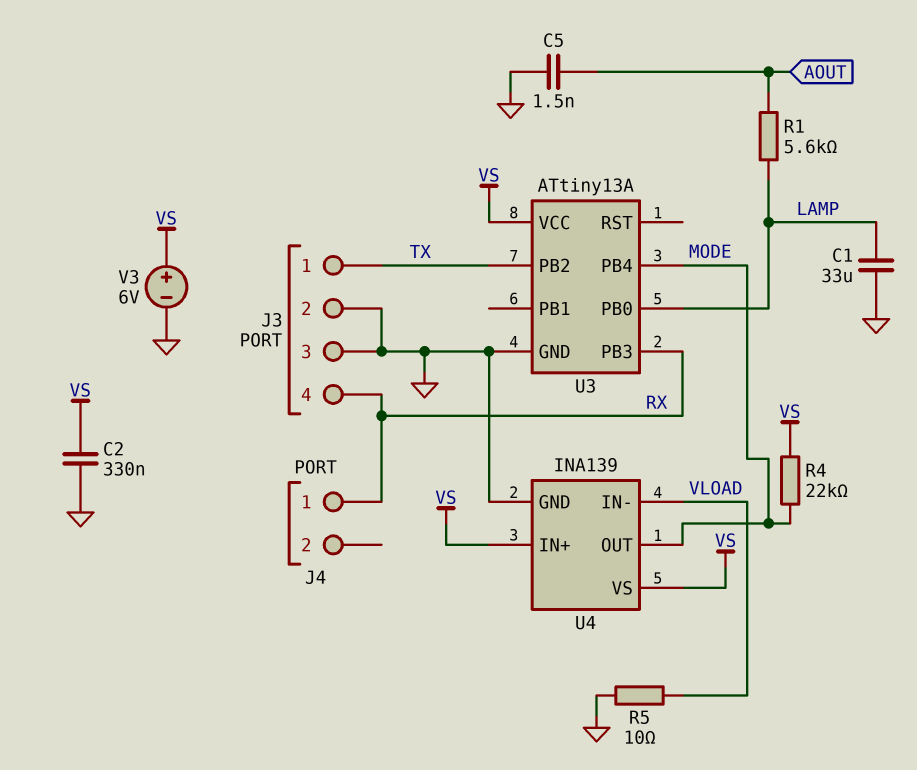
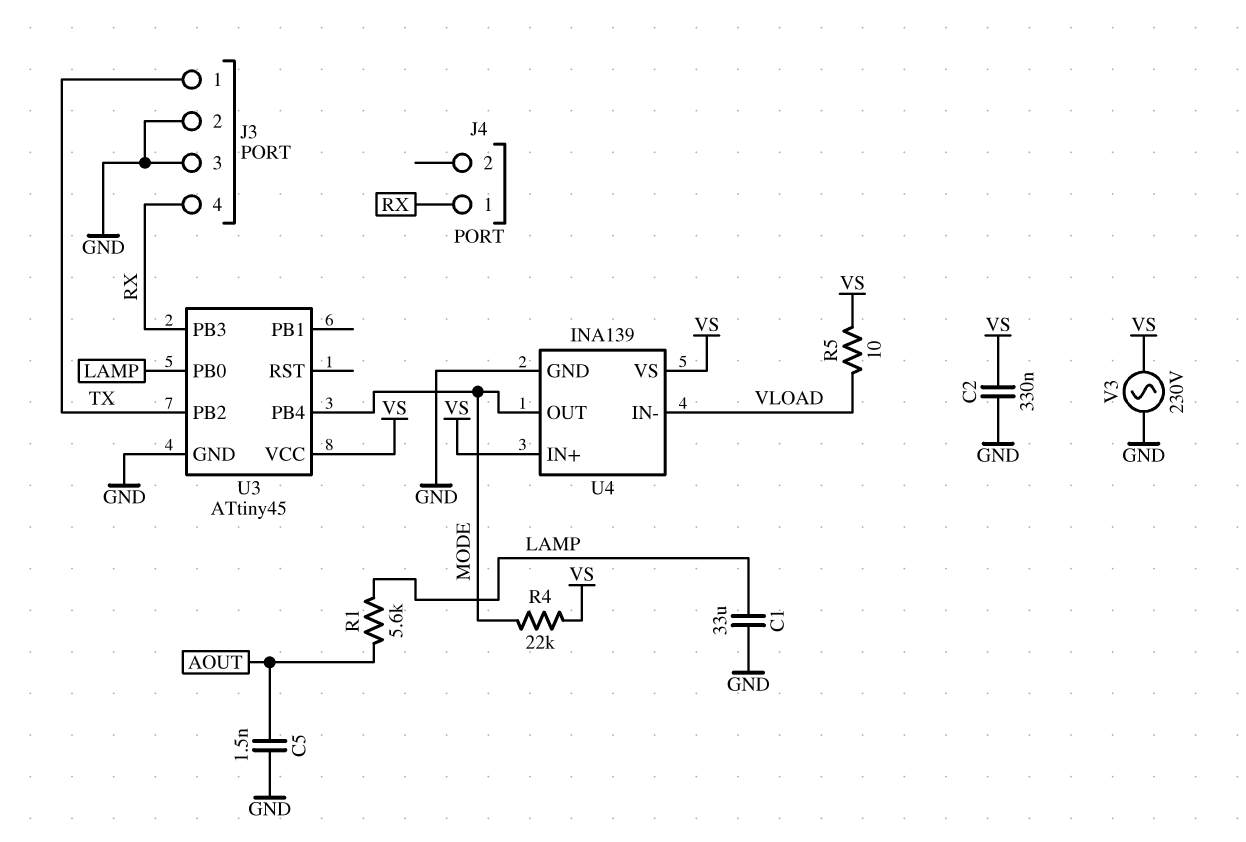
R5: 10 (GND, VLOAD) -> 10 (VLOAD, VS)
U3: ATtiny13A -> ATtiny45
V3: 6V (plus VS, minus GND) -> AC 230V (GND, VS)

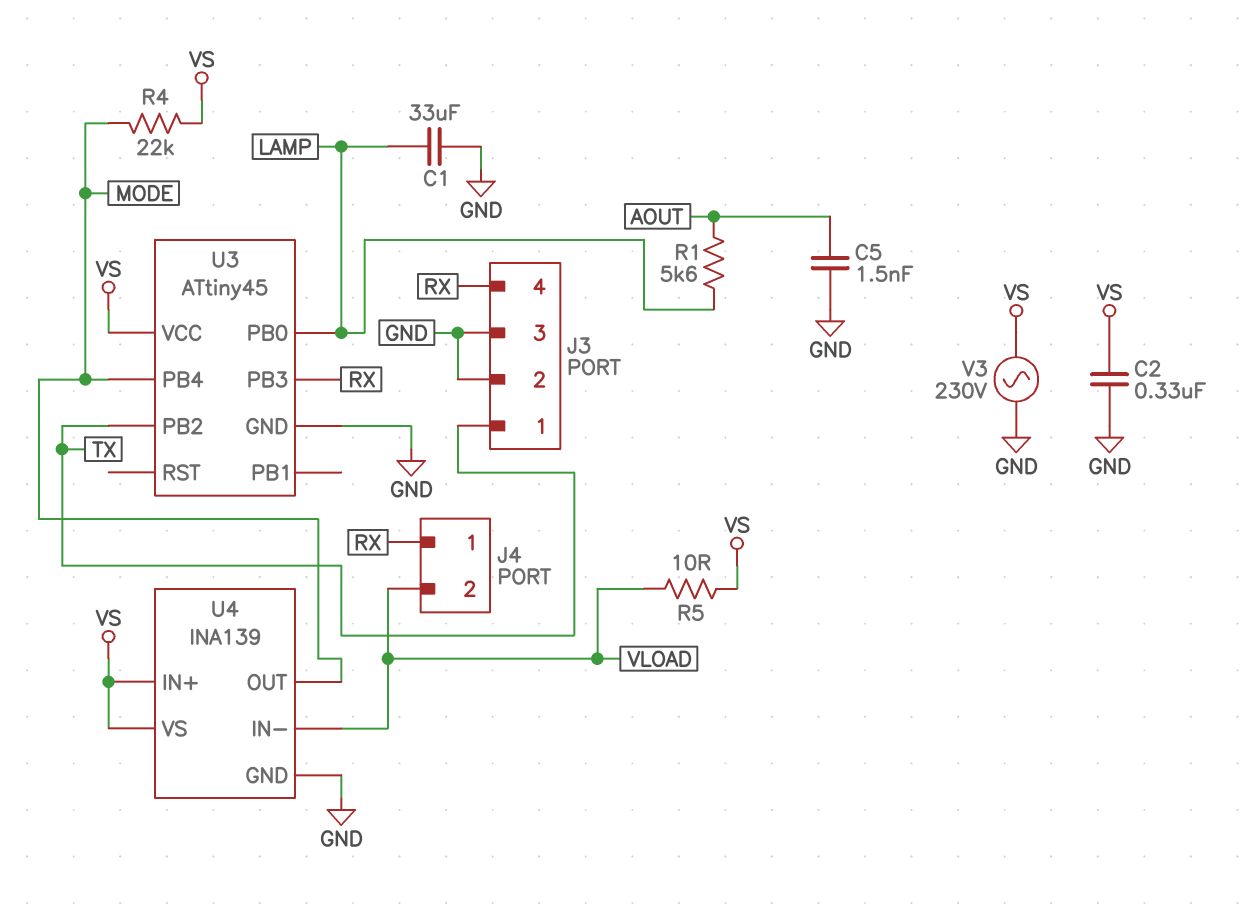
J4 pin 2: none -> VLOAD

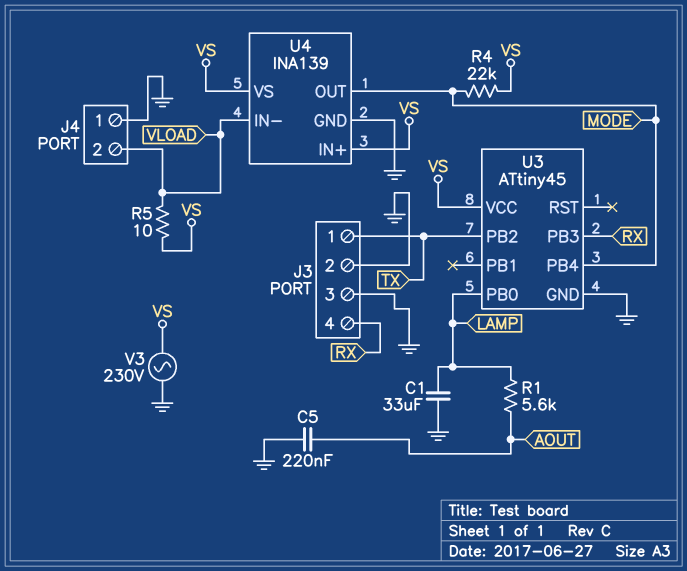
C2: 330nF (GND, VS) -> none
C5: 1.5nF (AOUT, GND) -> 220nF (AOUT, GND)
J4 pin 1: RX -> GND

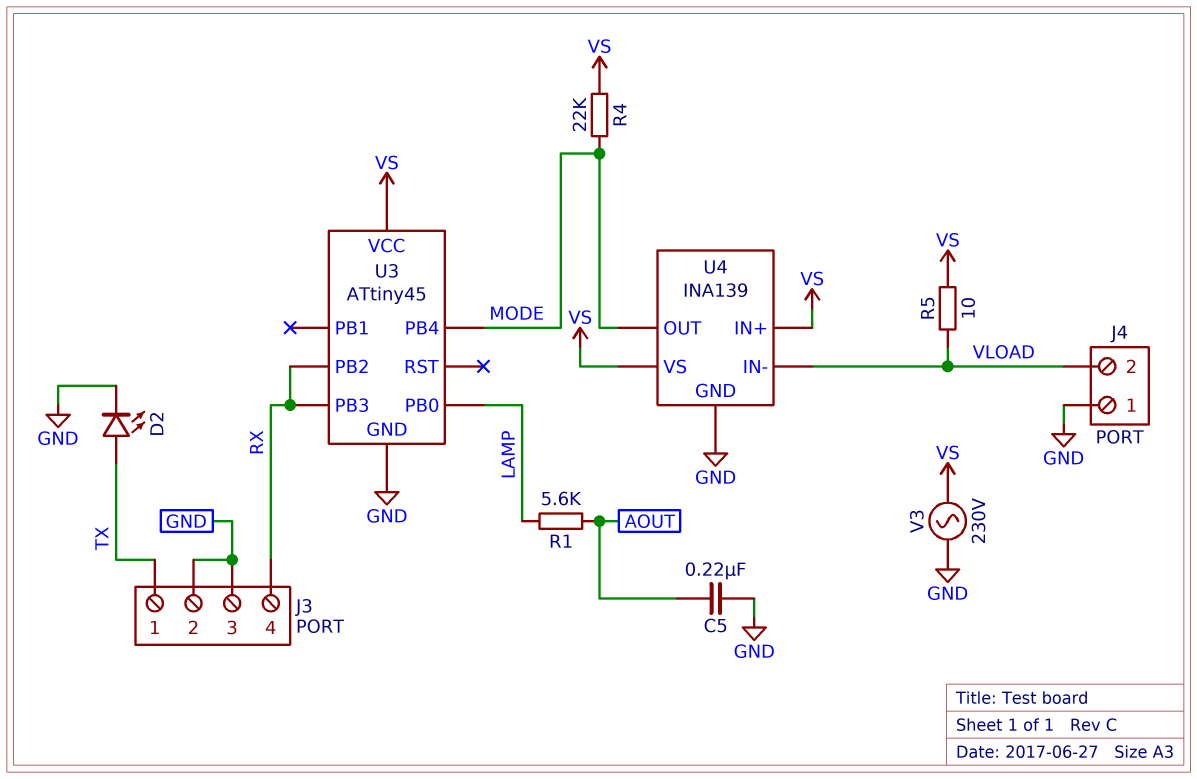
C1: 33uF (GND, LAMP) -> none
D2: none -> LED (A TX, K GND)
U3 pin PB2: TX -> RX

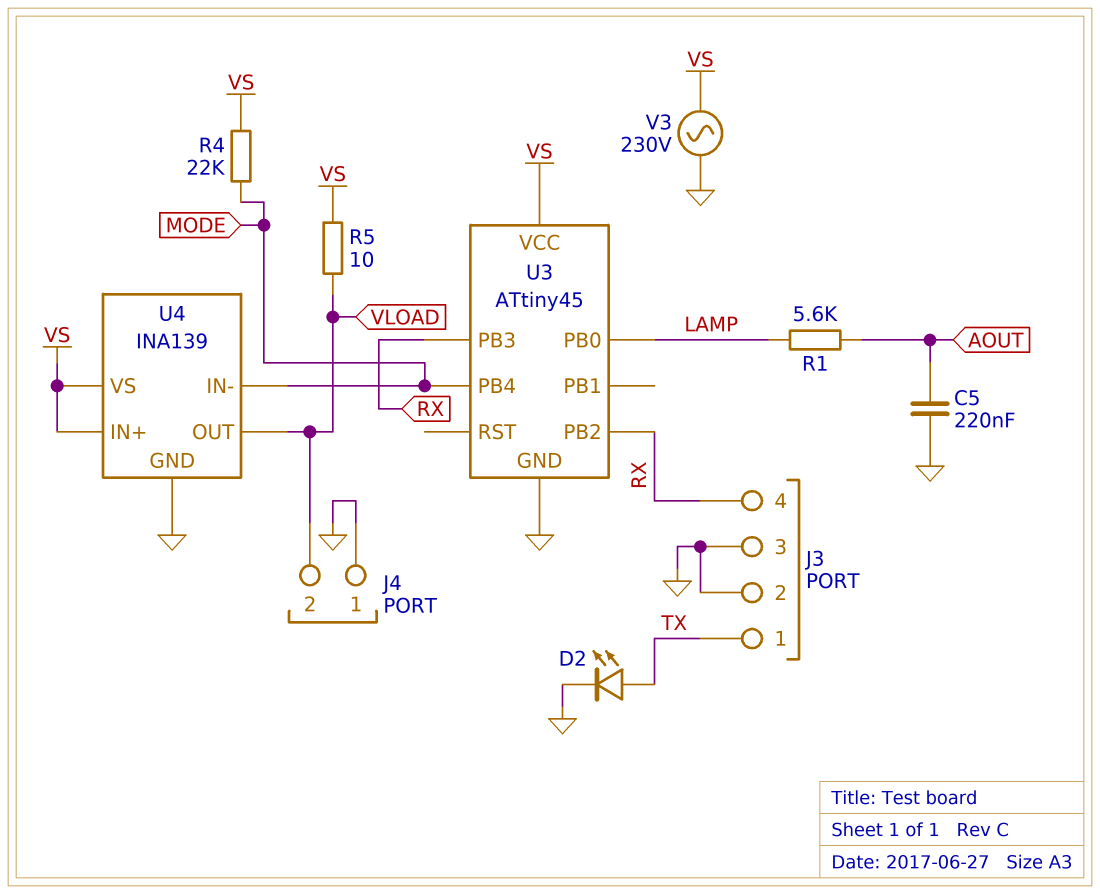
U4 pin IN-: VLOAD -> MODE
U4 pin OUT: MODE -> VLOAD

